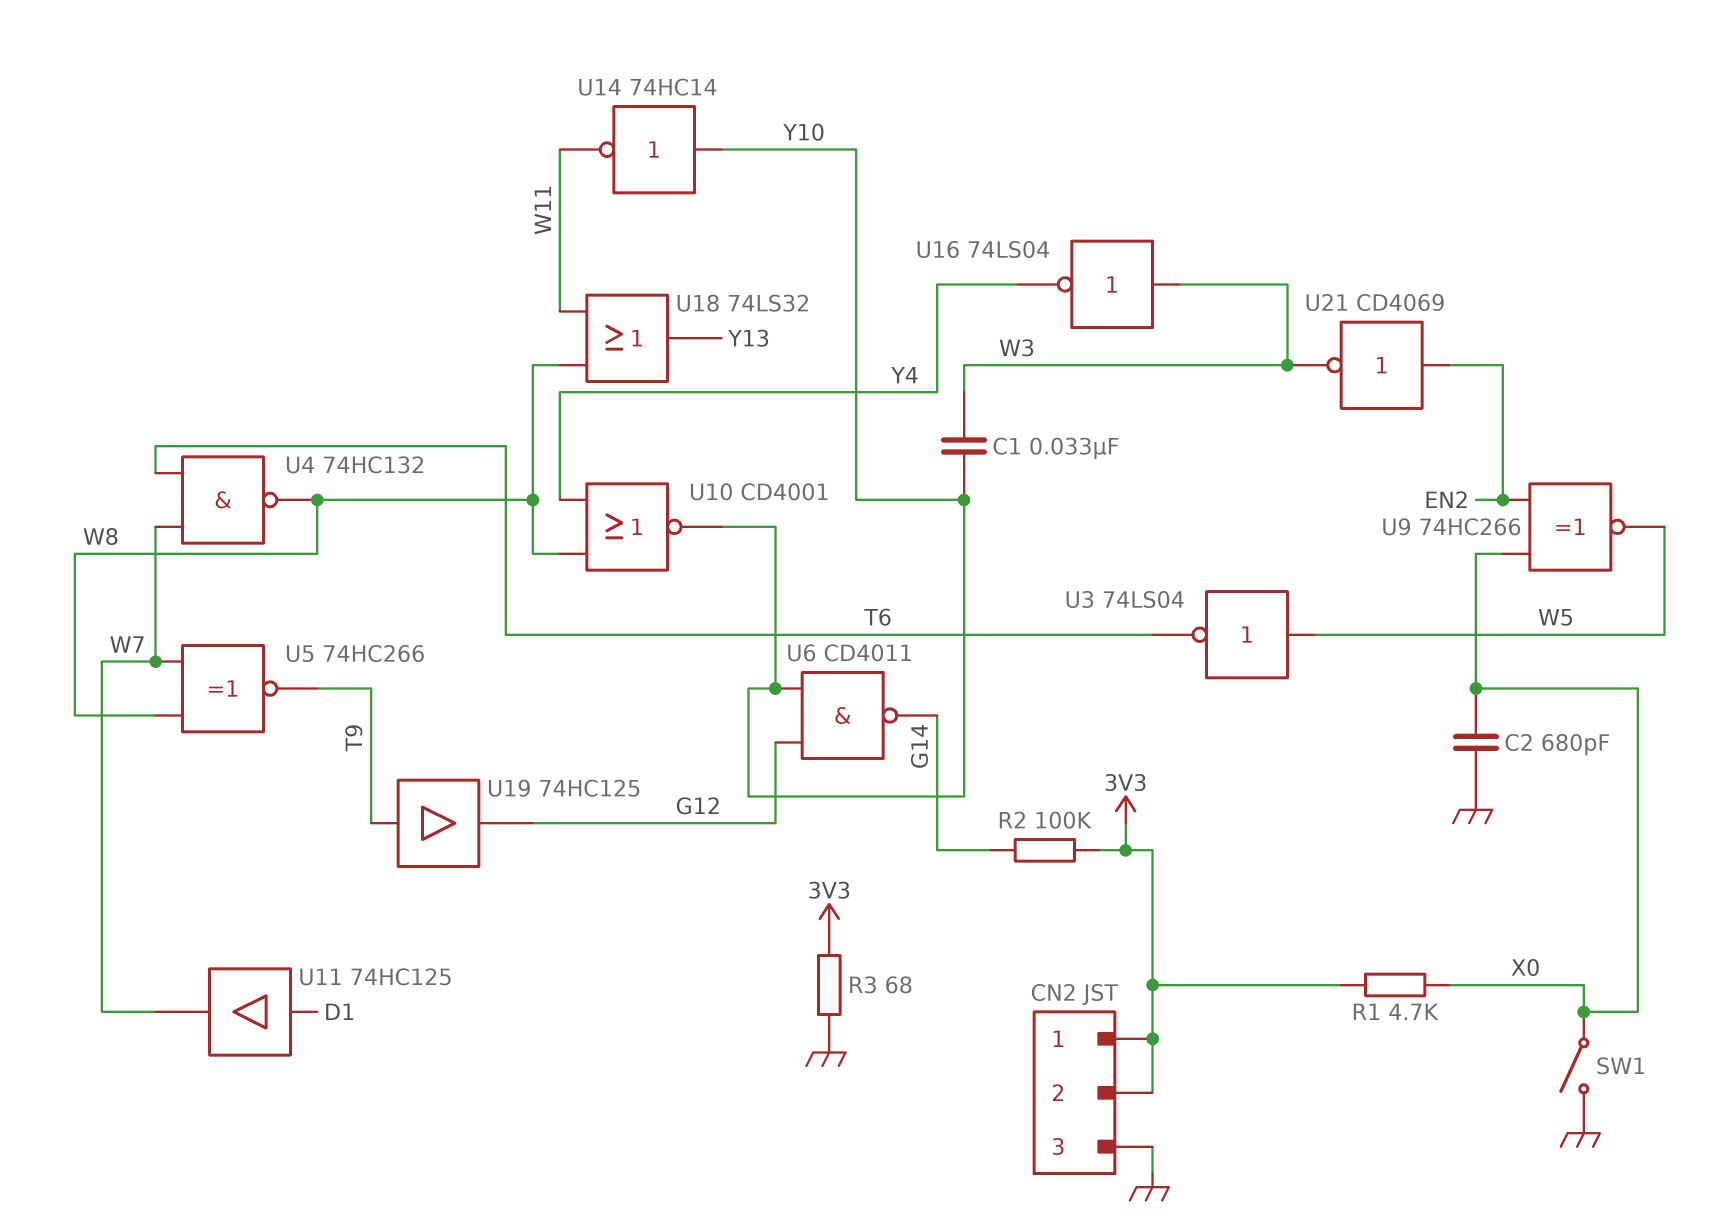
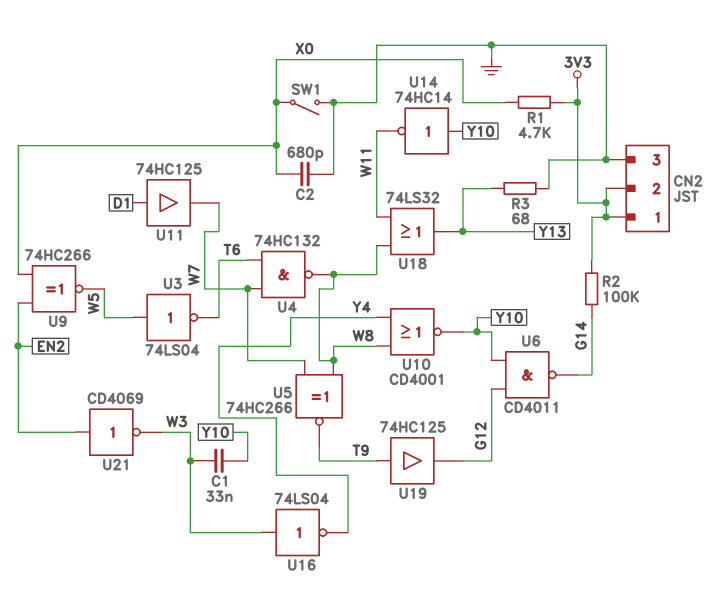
R3: 68 (3V3, GND) -> 68 (GND, Y13)

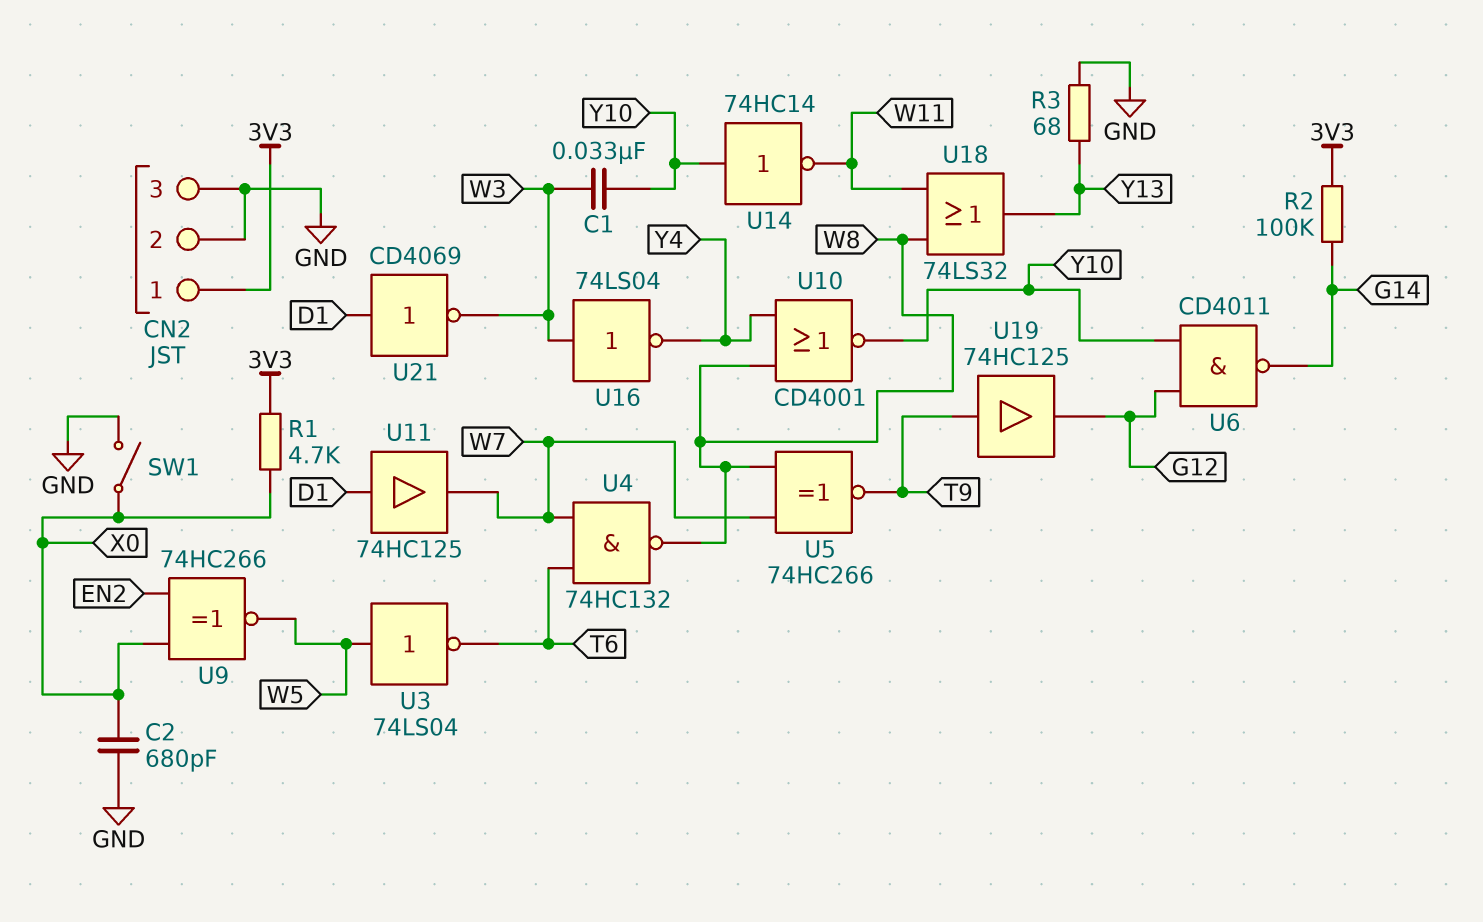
CN2 pin 2: 3V3 -> GND
U21: NOT CD4069 (in EN2, out W3) -> NOT CD4069 (in D1, out W3)

